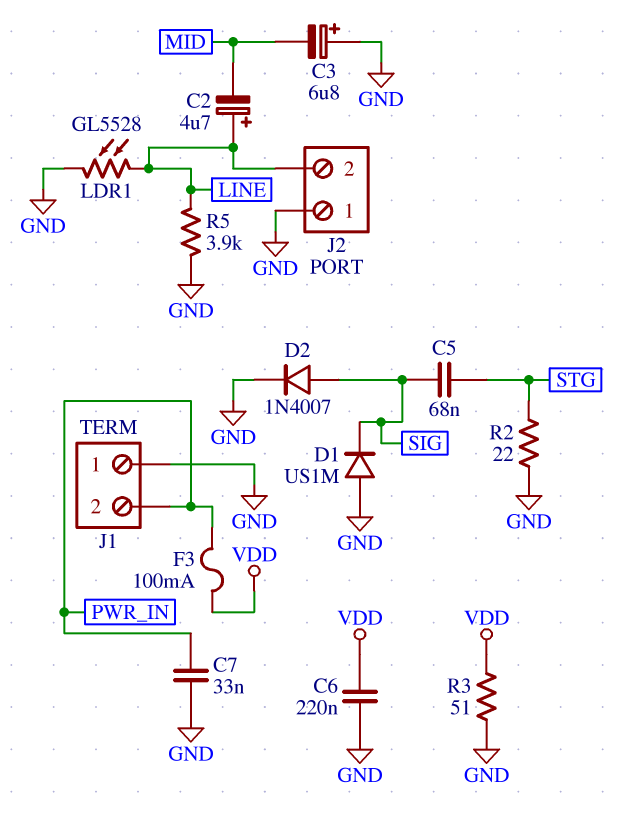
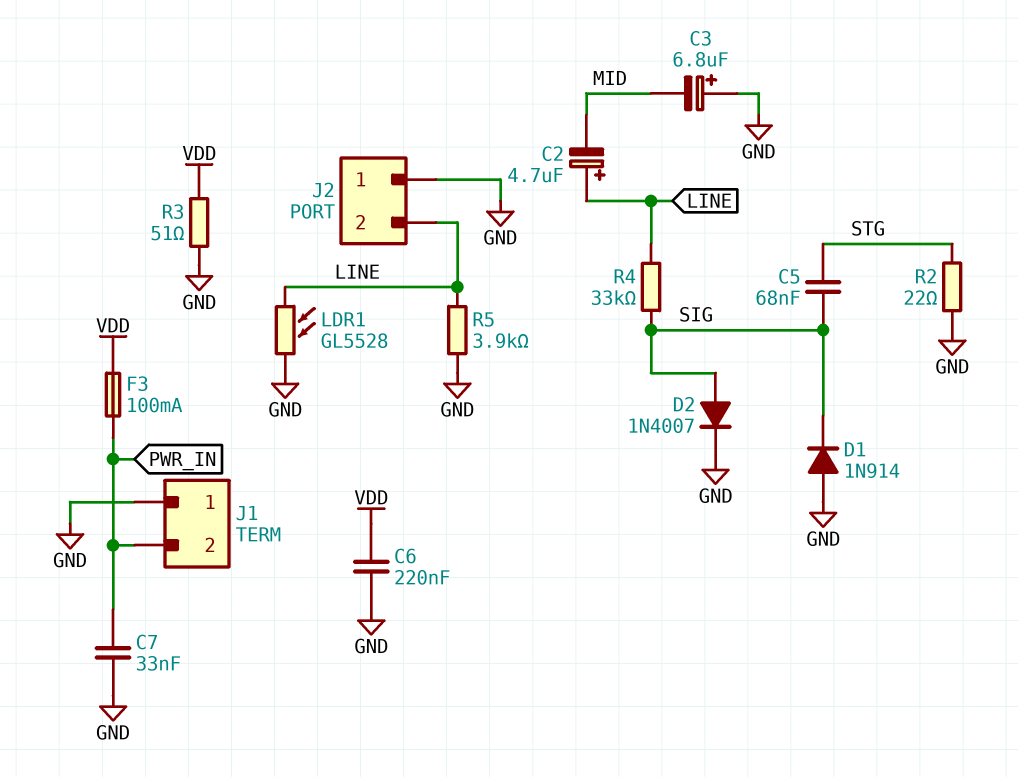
D1: diode US1M (A GND, K SIG) -> diode 1N914 (A GND, K SIG)
R4: none -> 33k (LINE, SIG)

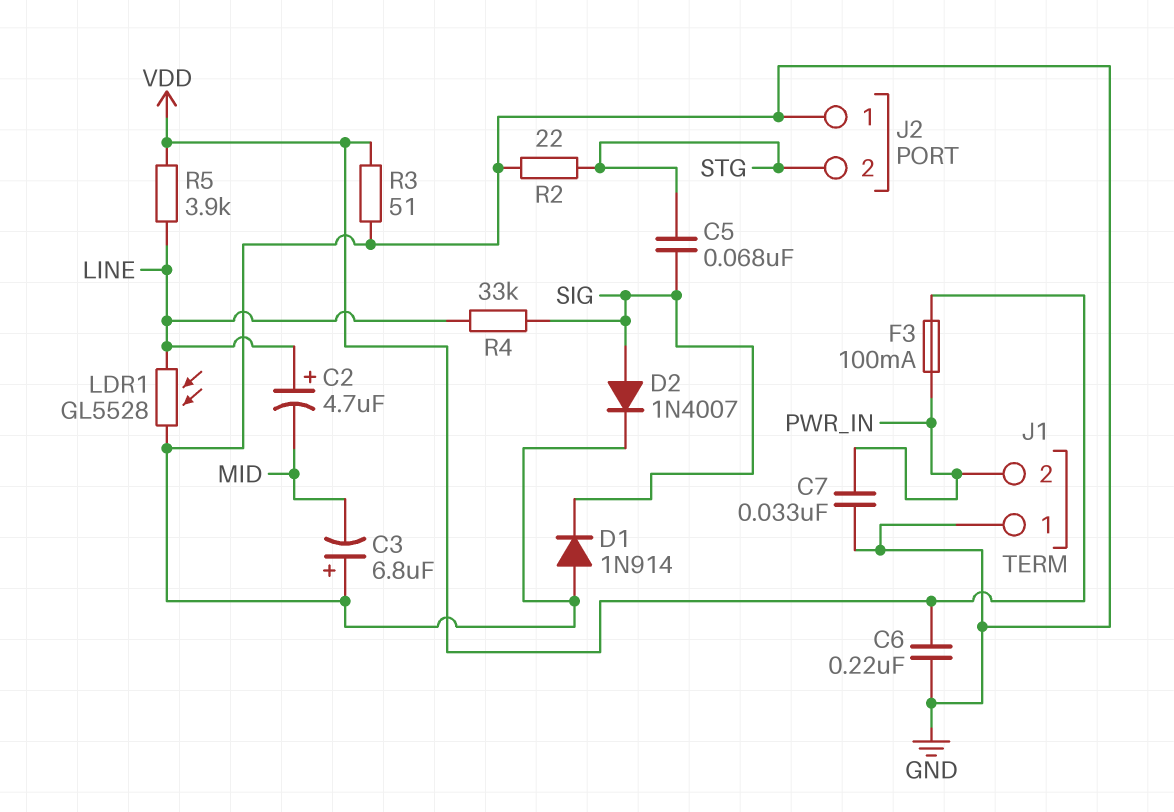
J2 pin 2: LINE -> STG
R5: 3.9k (GND, LINE) -> 3.9k (LINE, VDD)

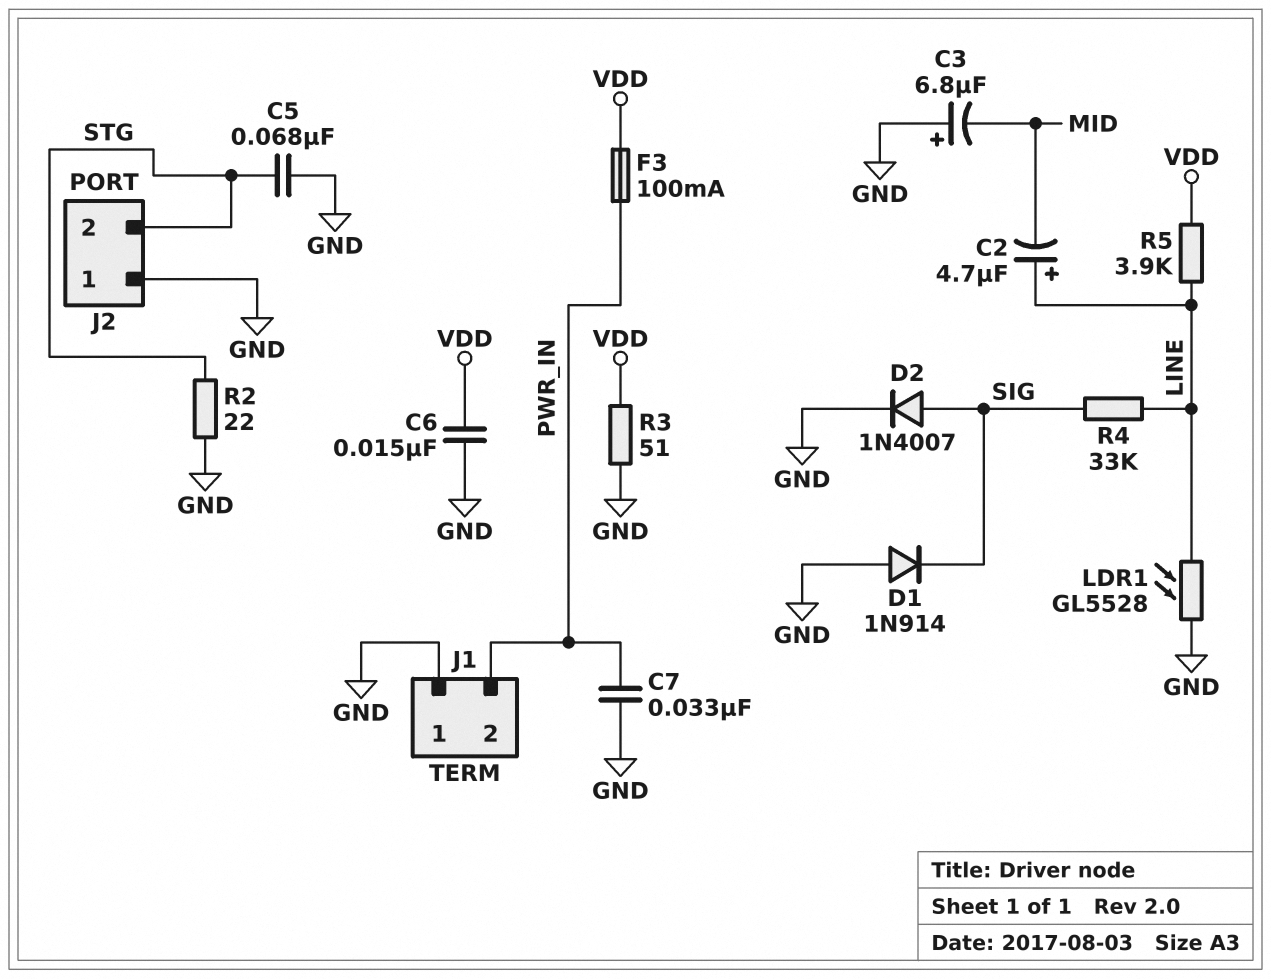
C5: 68nF (SIG, STG) -> 68nF (GND, STG)
C6: 220nF (GND, VDD) -> 15nF (GND, VDD)

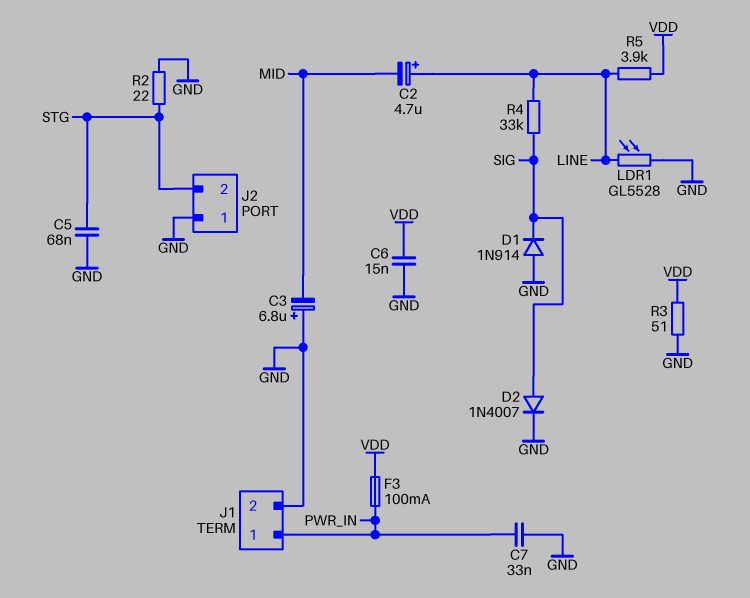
J1 pin 1: GND -> PWR_IN
J1 pin 2: PWR_IN -> GND

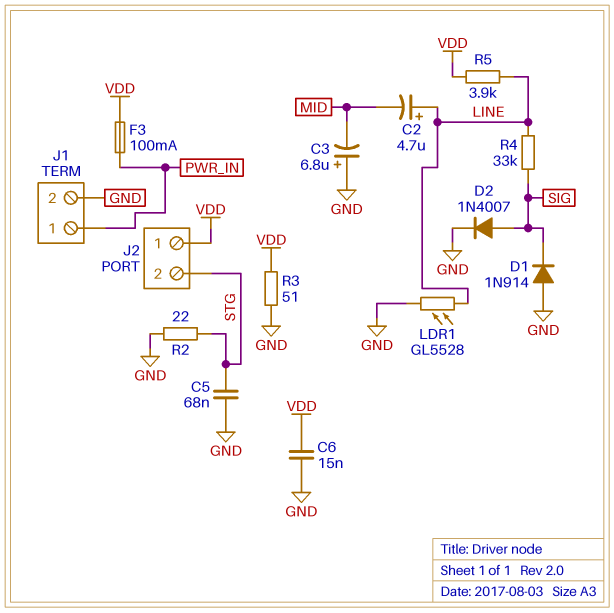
C7: 33nF (GND, PWR_IN) -> none
J2 pin 1: GND -> VDD

